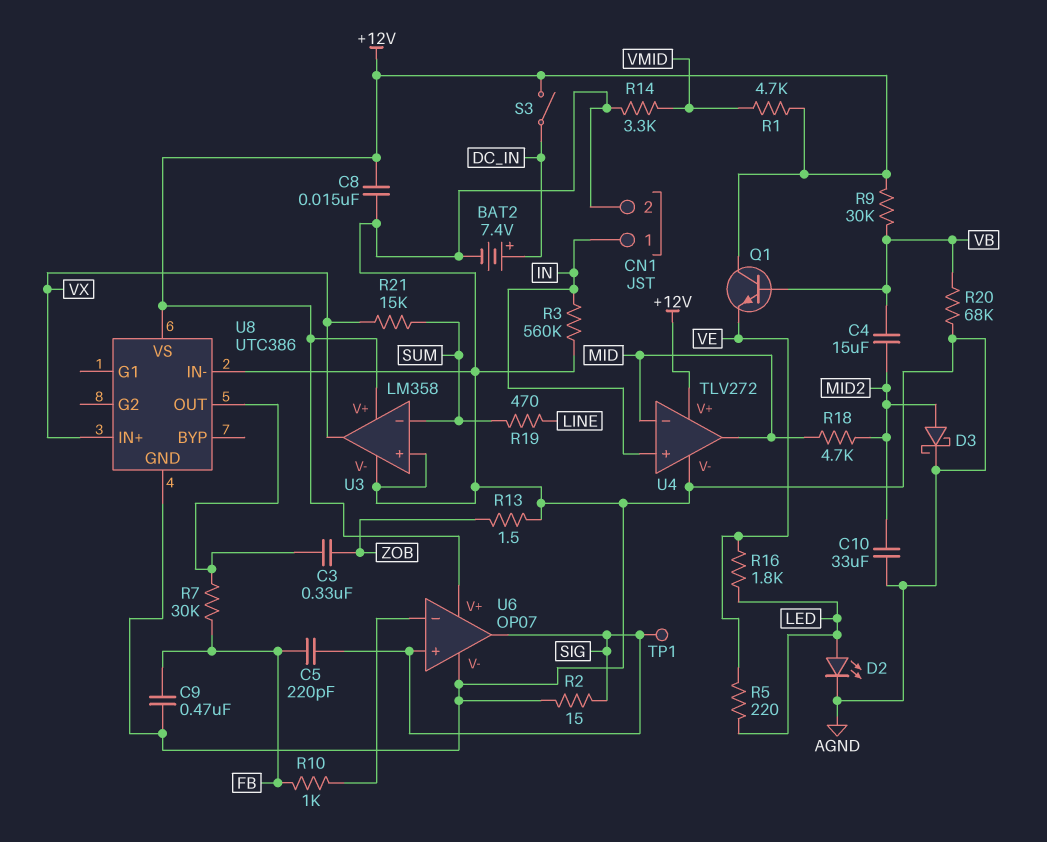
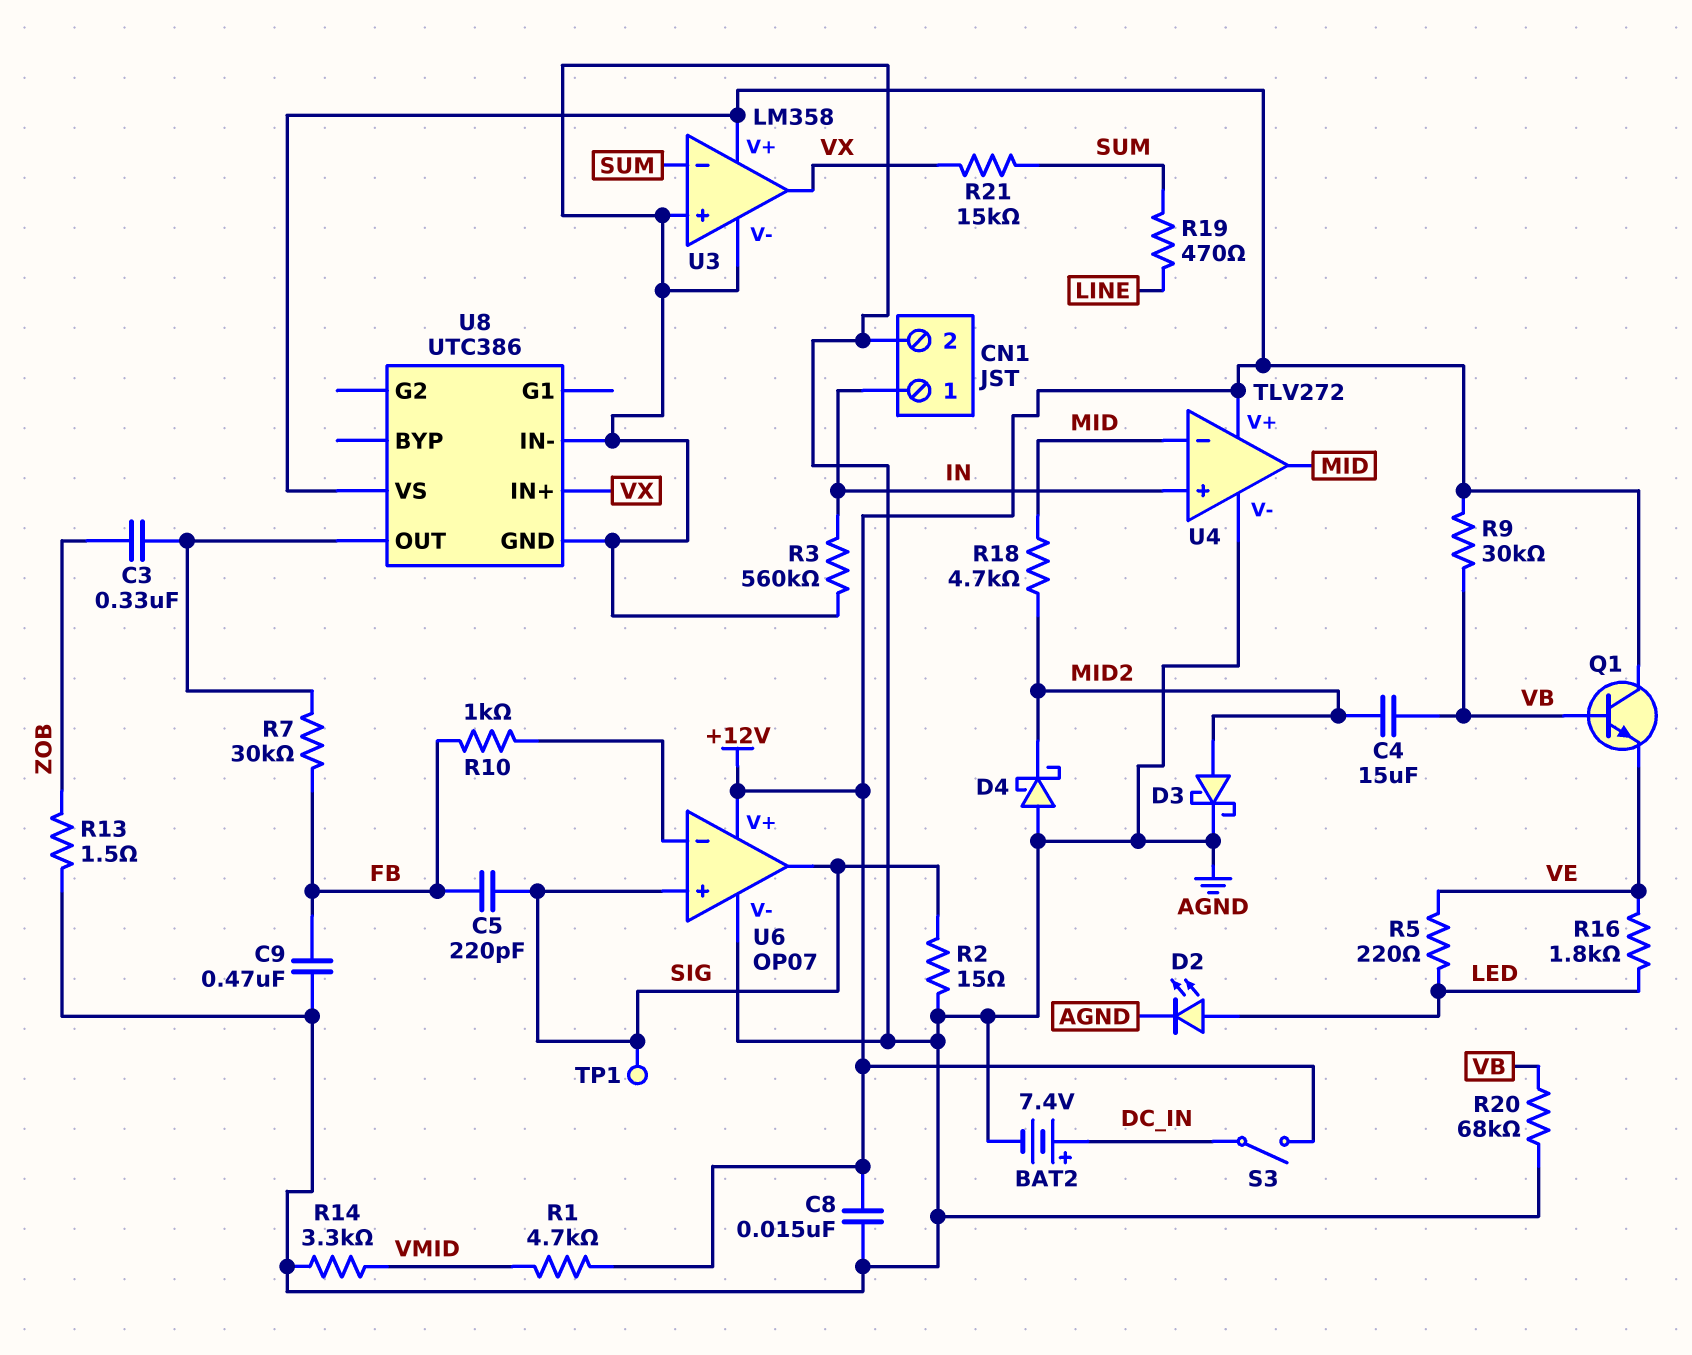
C10: 33uF (AGND, MID2) -> none
D4: none -> schottky (A AGND, K MID2)

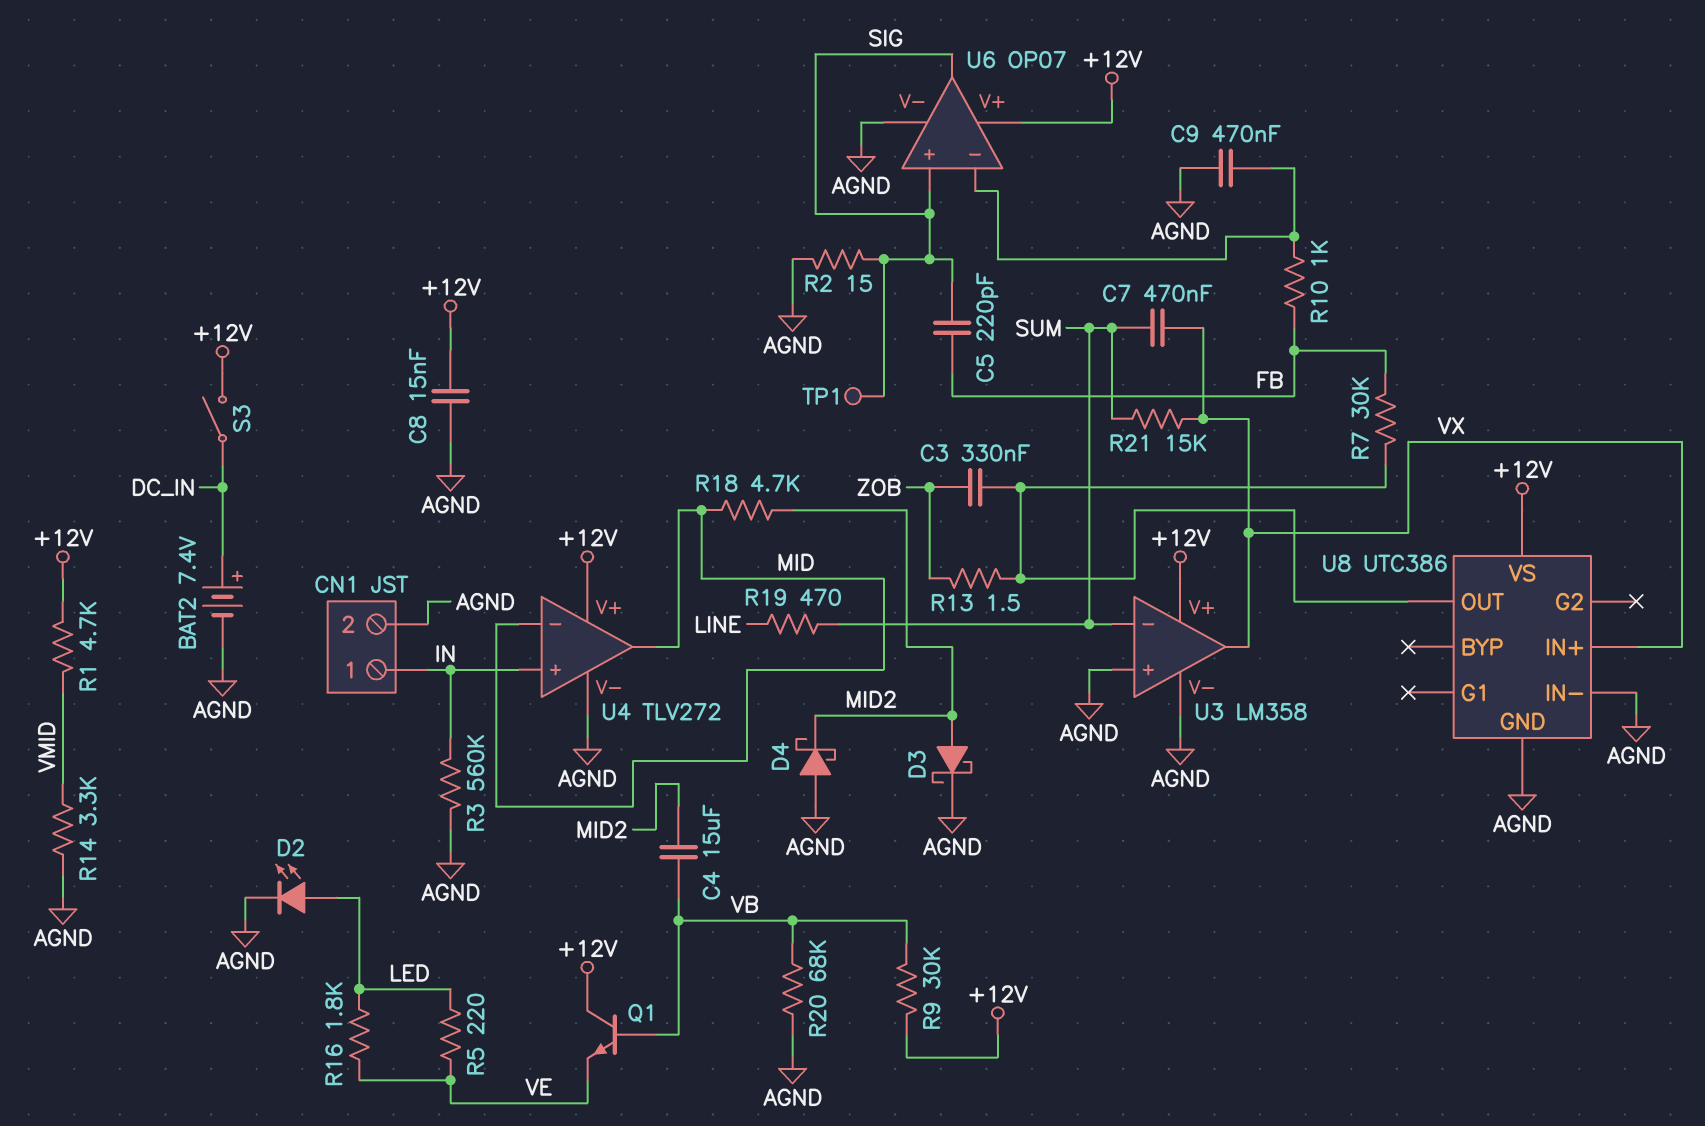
C7: none -> 470nF (SUM, VX)
C9: 470nF (AGND, FB) -> 470nF (AGND, U6/in-)
R13: 1.5 (AGND, ZOB) -> 1.5 (U8/OUT, ZOB)

